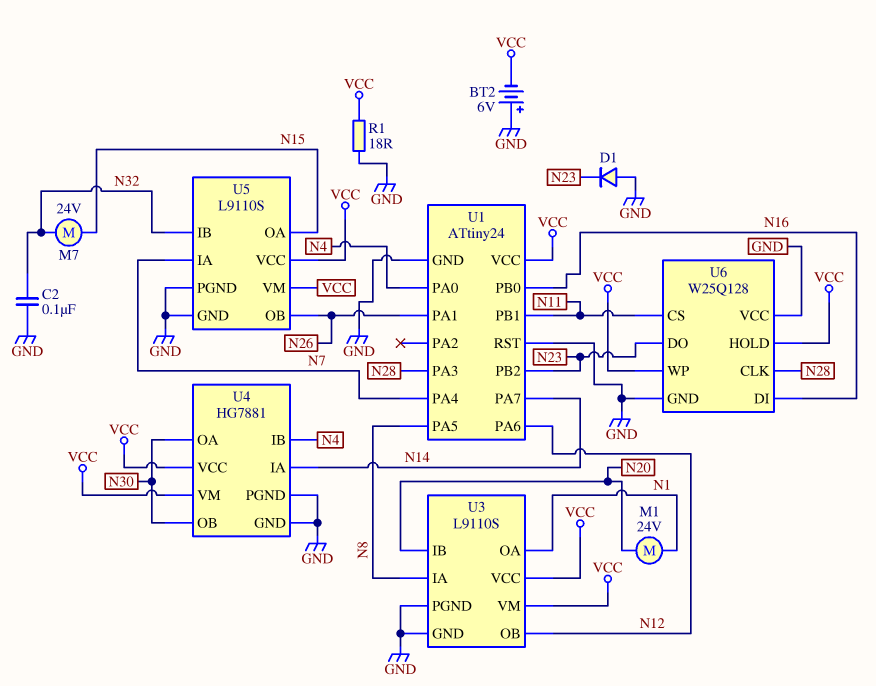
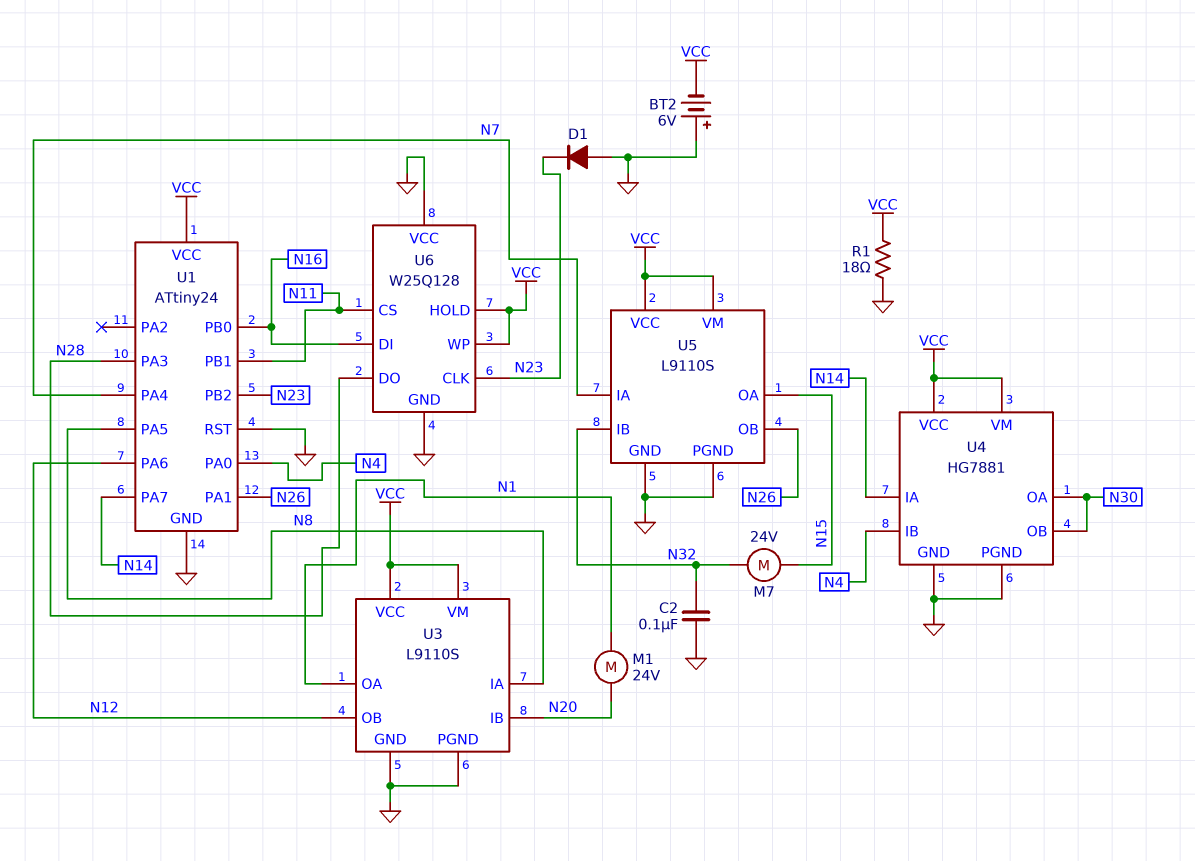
U6 pin CLK: N28 -> N23
U6 pin DO: N23 -> N28

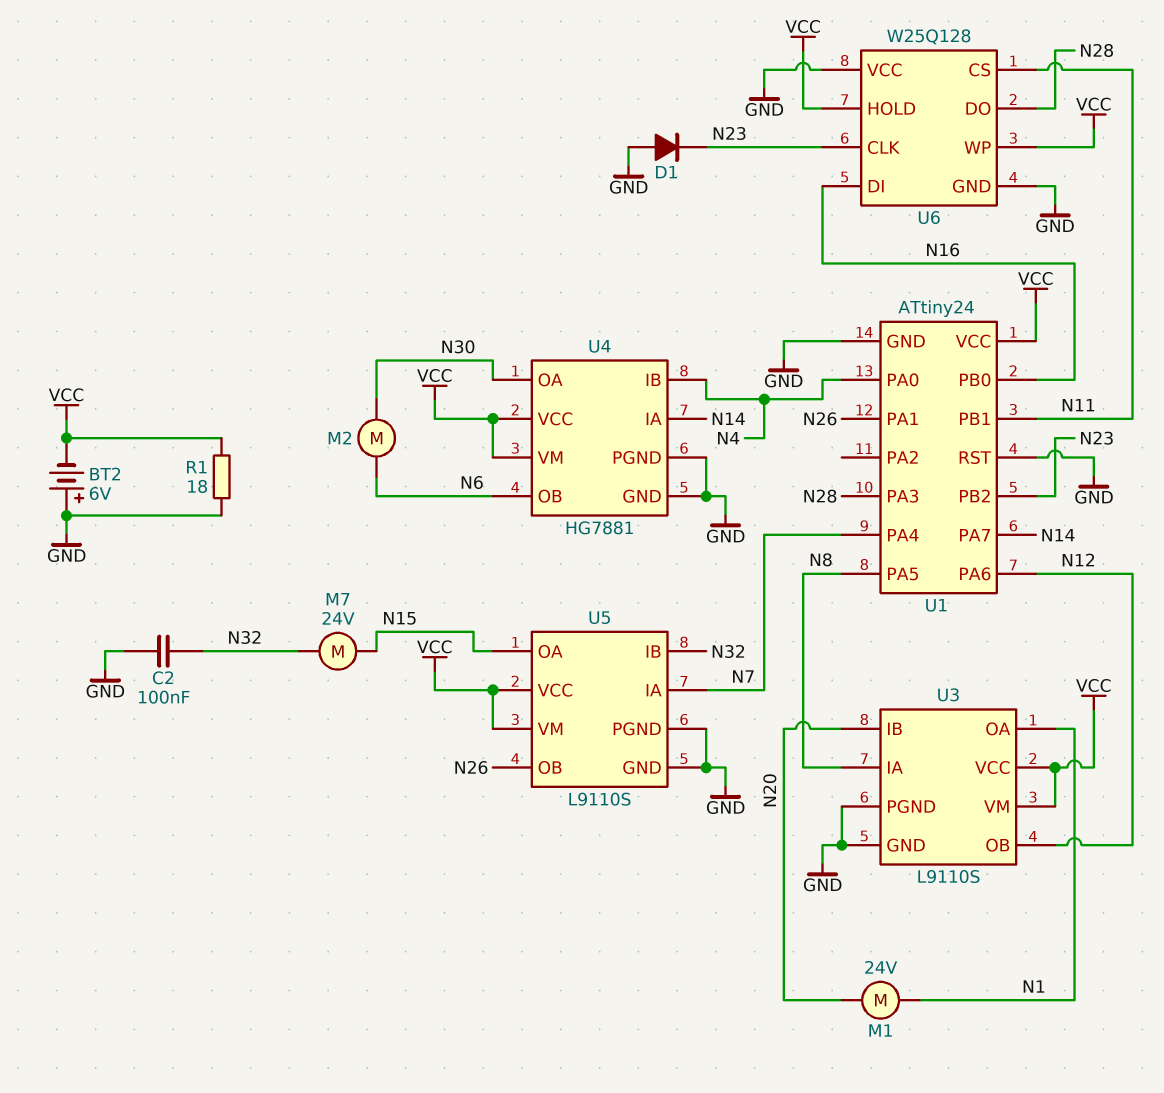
M2: none -> motor (N6, N30)
U4 pin OB: N30 -> N6

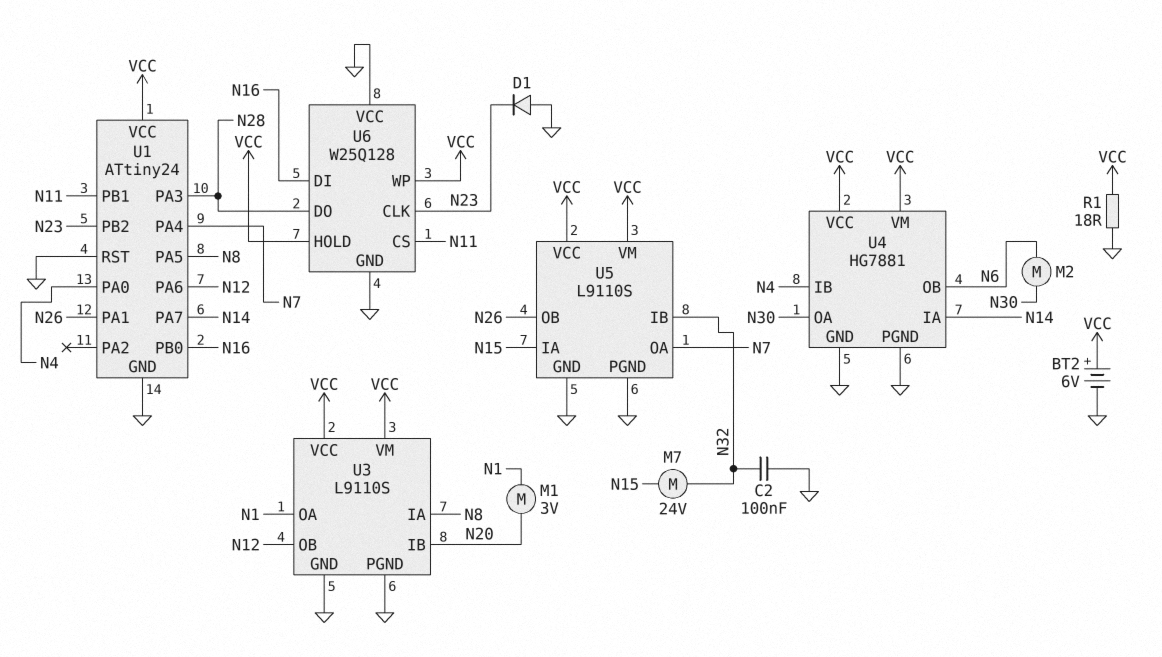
BT2: 6V (plus GND, minus VCC) -> 6V (plus VCC, minus GND)
M1: motor 24V (N1, N20) -> motor 3V (N1, N20)
U5 pin IA: N7 -> N15
U5 pin OA: N15 -> N7

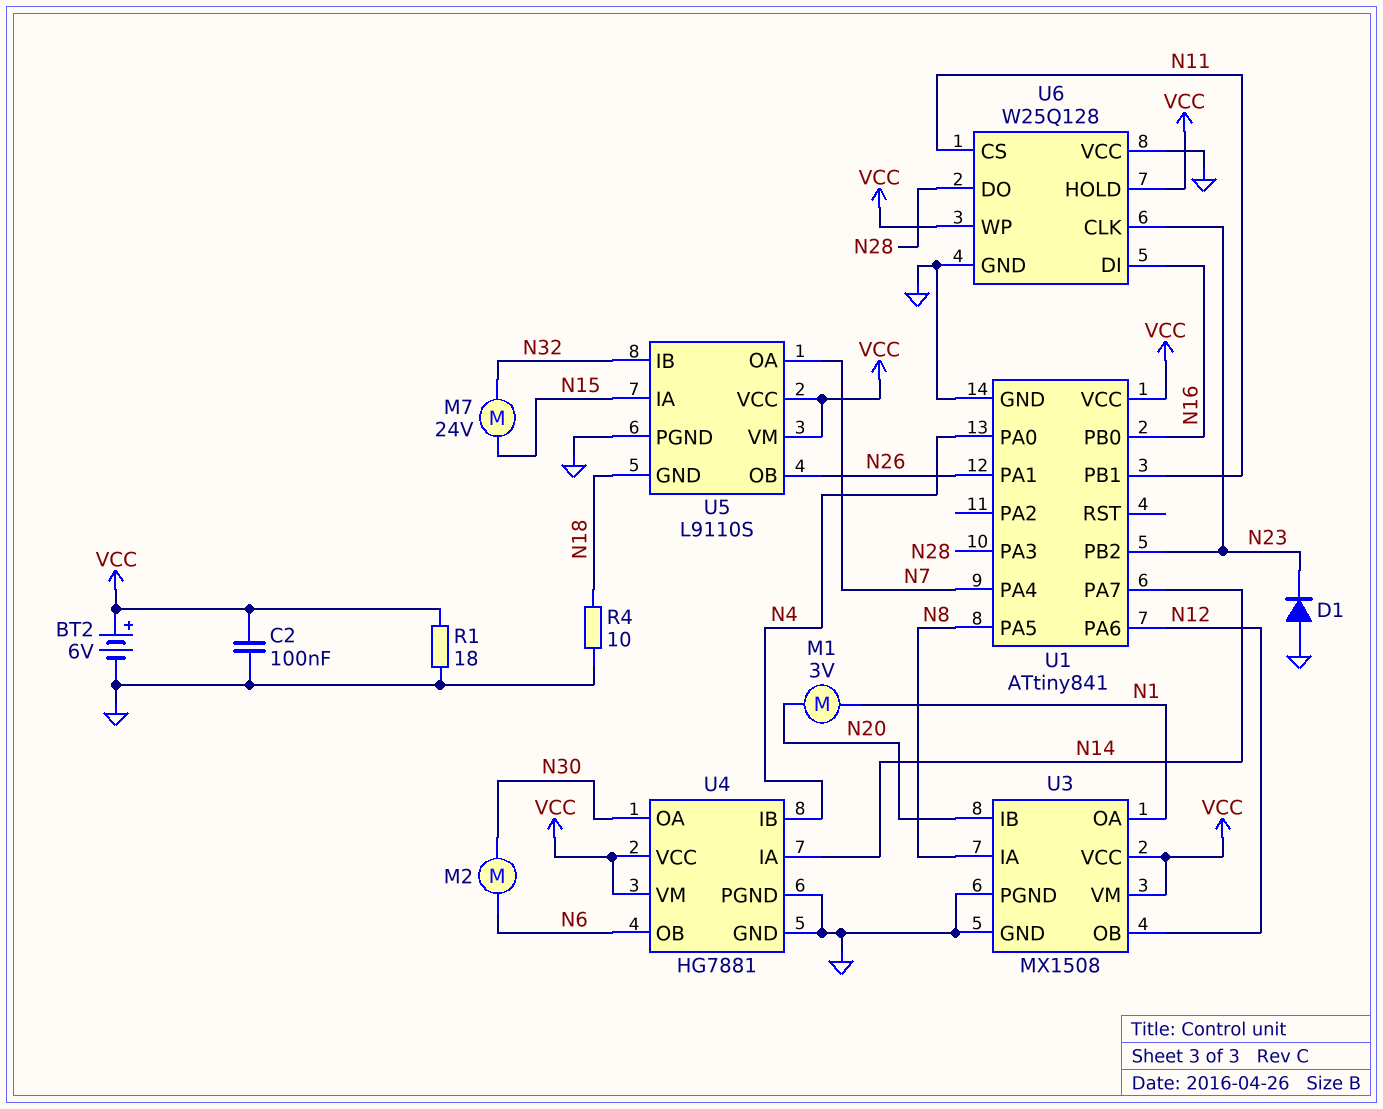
C2: 100nF (GND, N32) -> 100nF (GND, VCC)
R4: none -> 10 (GND, N18)
U1: ATtiny24 -> ATtiny841
U1 pin RST: GND -> none
U3: L9110S -> MX1508
U5 pin GND: GND -> N18

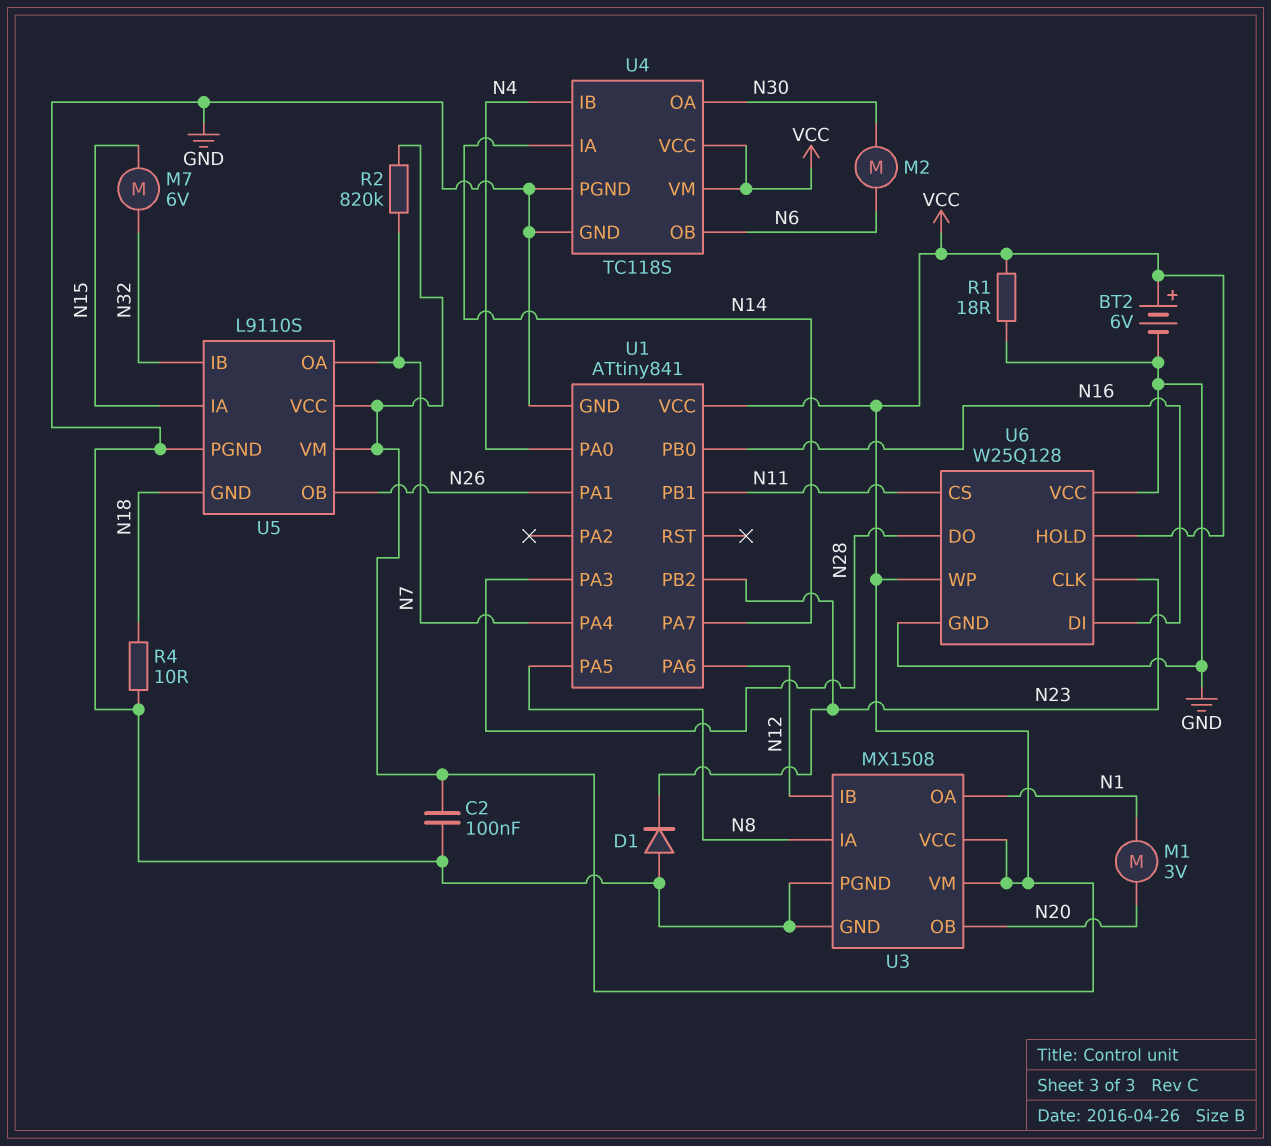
M7: motor 24V (N15, N32) -> motor 6V (N15, N32)
R2: none -> 820k (N7, VCC)
U3 pin IB: N20 -> N12
U3 pin OB: N12 -> N20
U4: HG7881 -> TC118S

